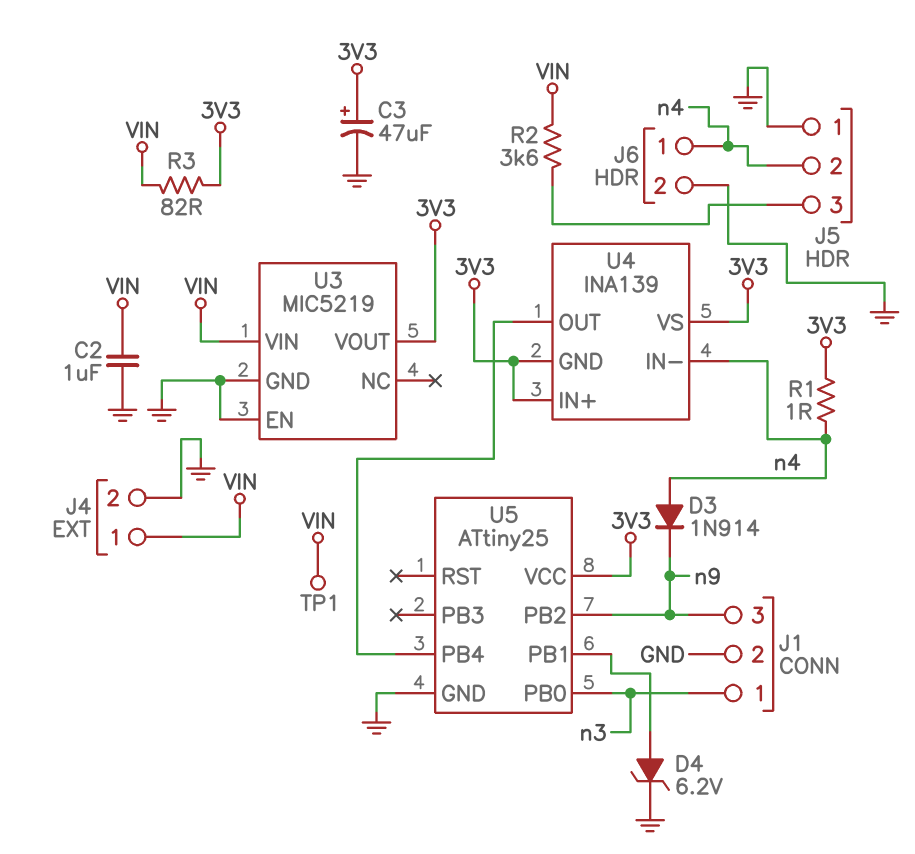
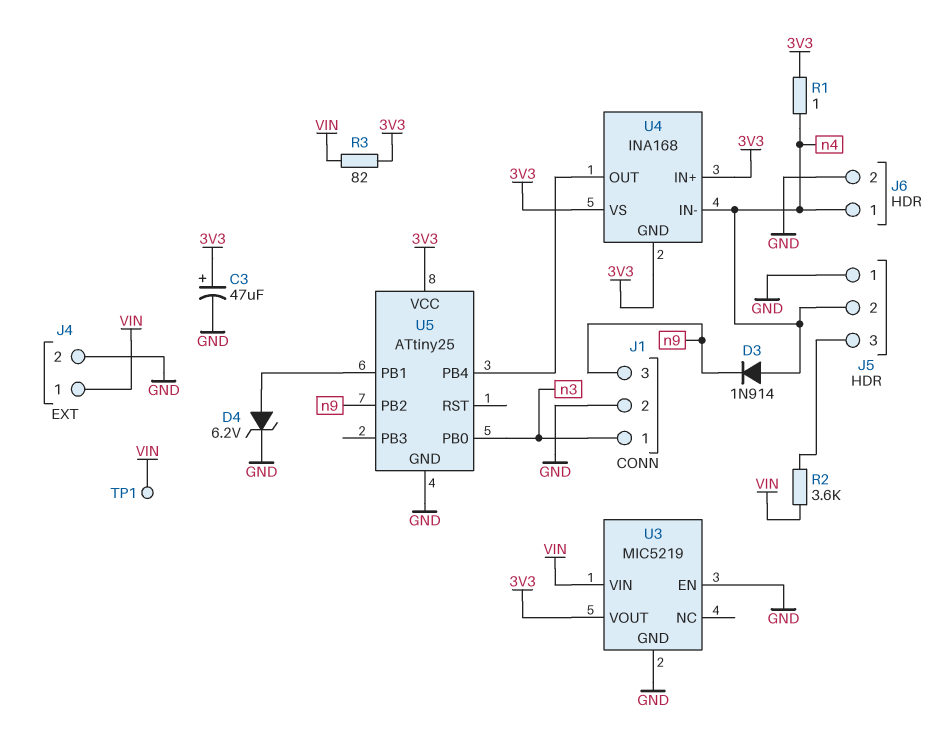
C2: 1uF (GND, VIN) -> none
U4: INA139 -> INA168

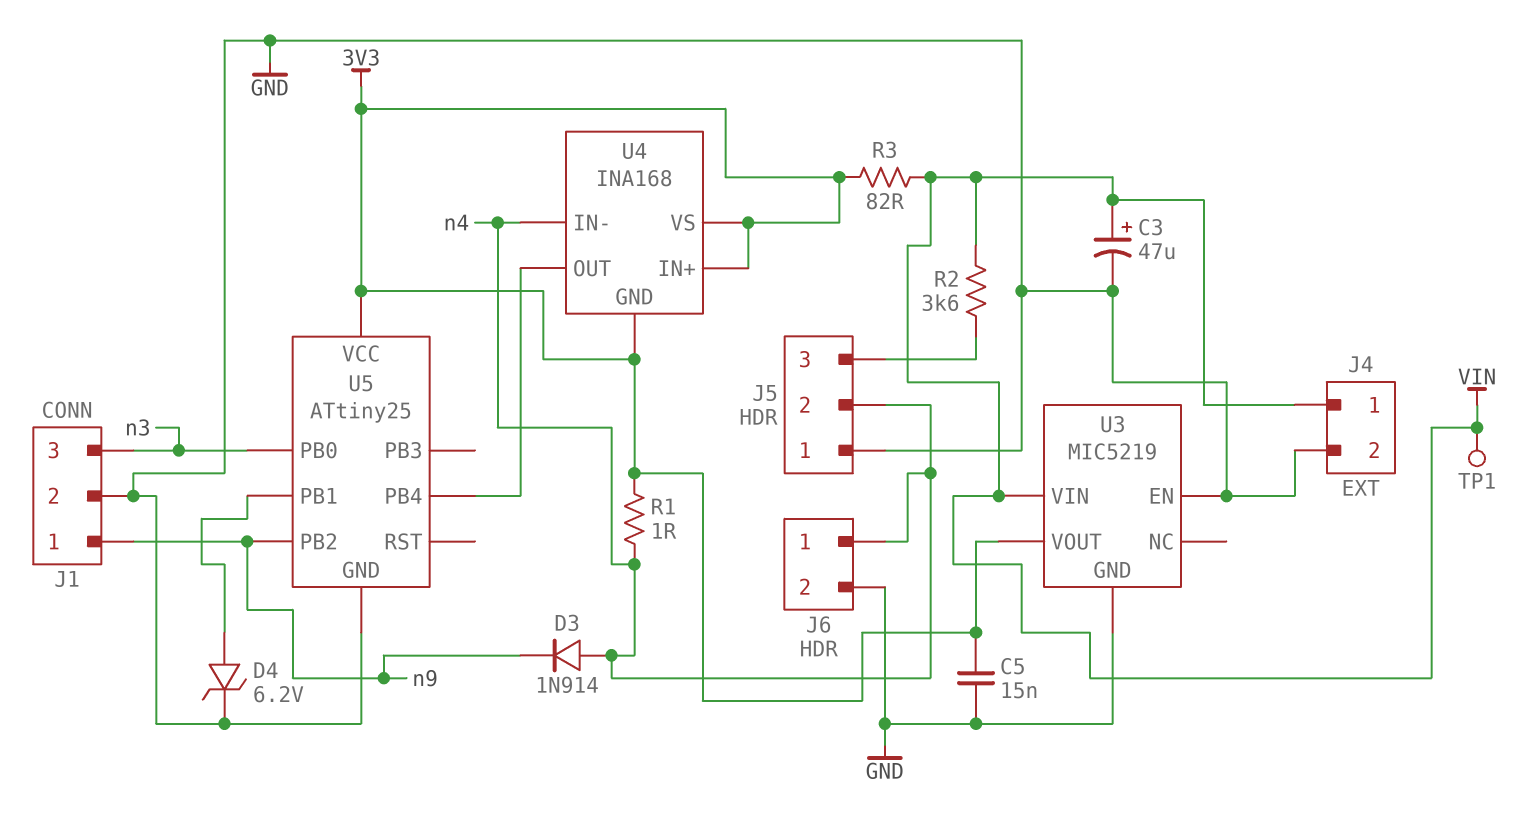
C3: 47uF (plus 3V3, minus GND) -> 47uF (plus VIN, minus GND)
C5: none -> 15nF (3V3, GND)
J1 pin 1: n3 -> n9
J1 pin 3: n9 -> n3

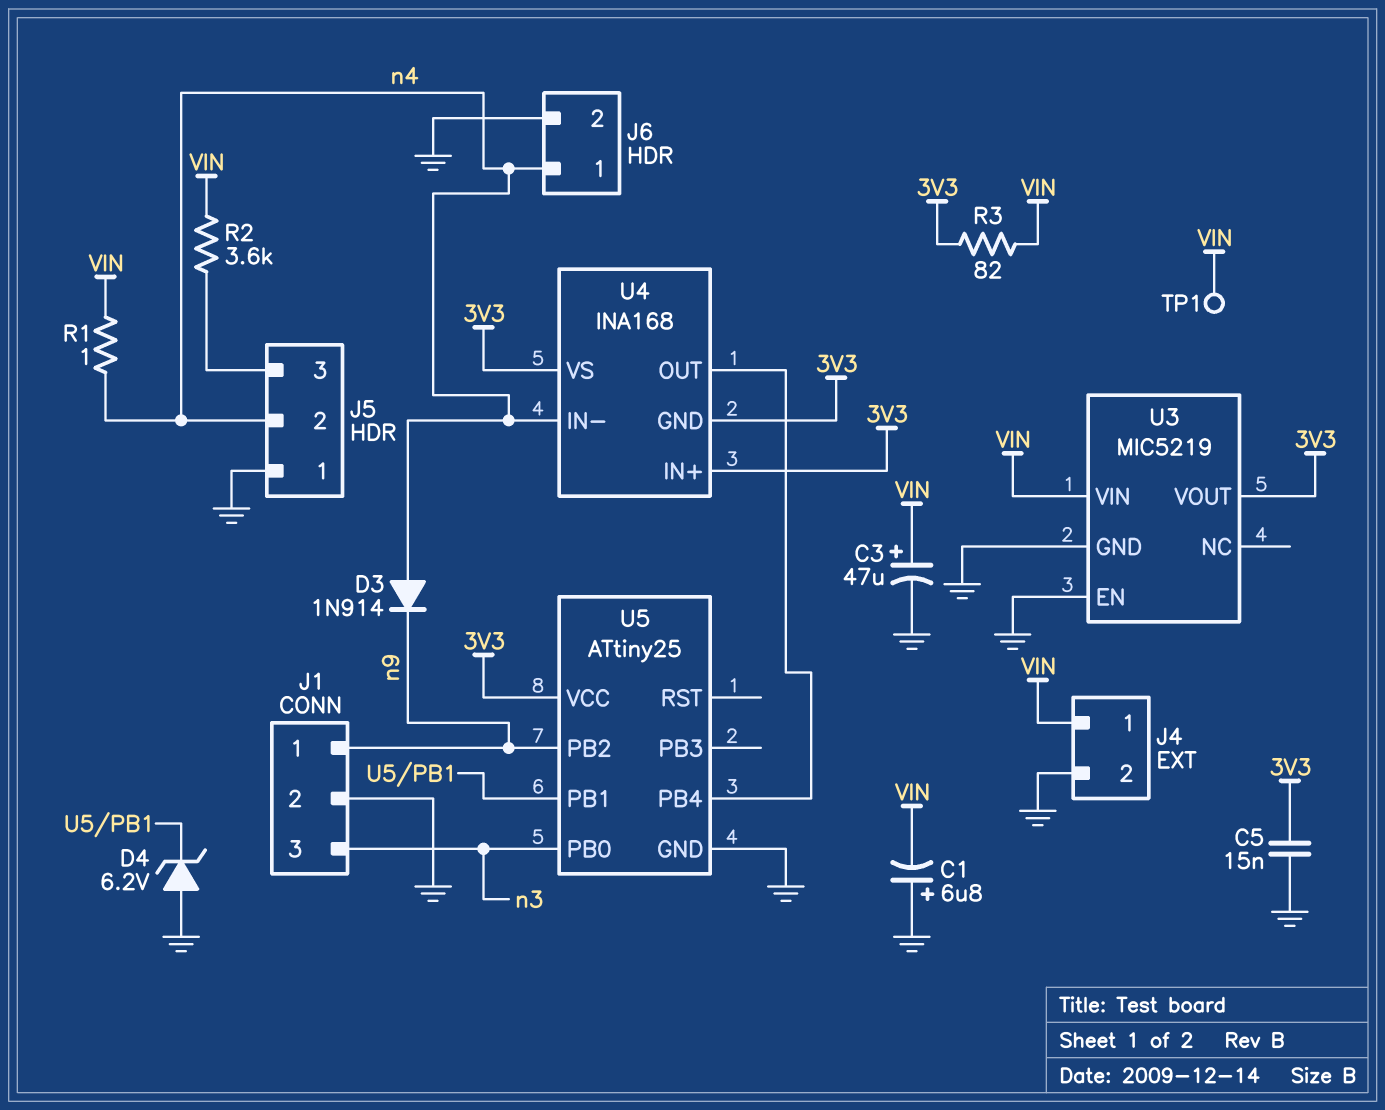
C1: none -> 6.8uF (plus GND, minus VIN)
D4: zener 6.2V (A U5/PB1, K GND) -> zener 6.2V (A GND, K U5/PB1)
R1: 1 (3V3, n4) -> 1 (VIN, n4)

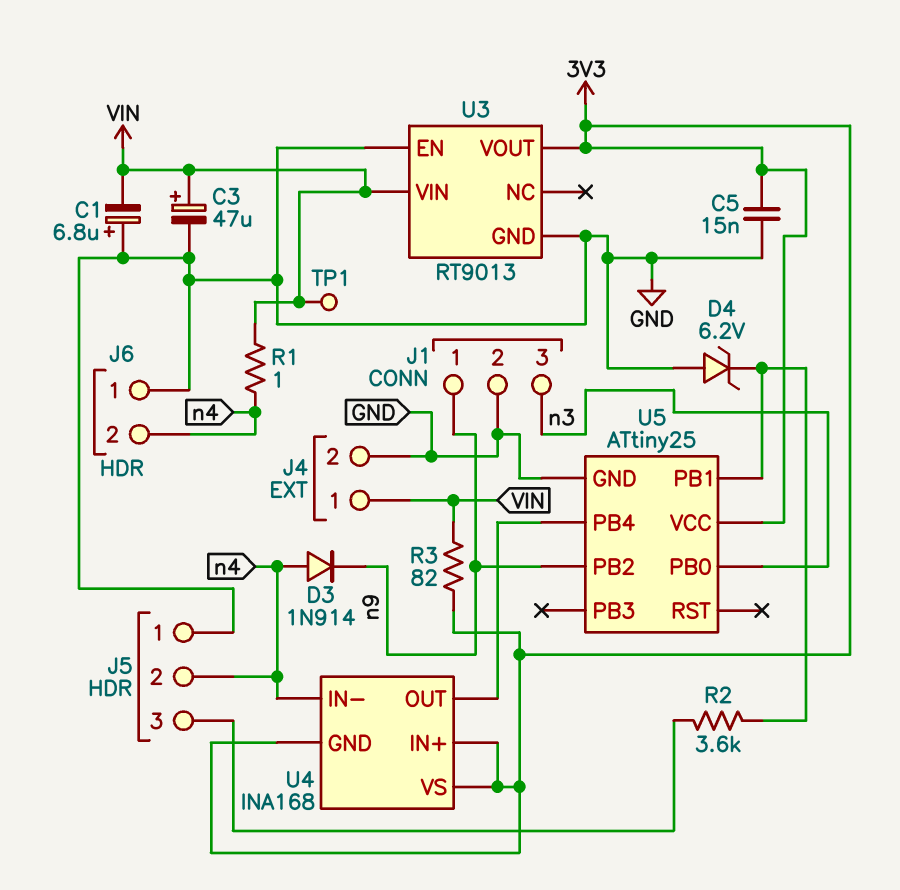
J6 pin 1: n4 -> GND
J6 pin 2: GND -> n4
R2: 3.6k (J5/3, VIN) -> 3.6k (J5/3, U5/PB1)
U3: MIC5219 -> RT9013

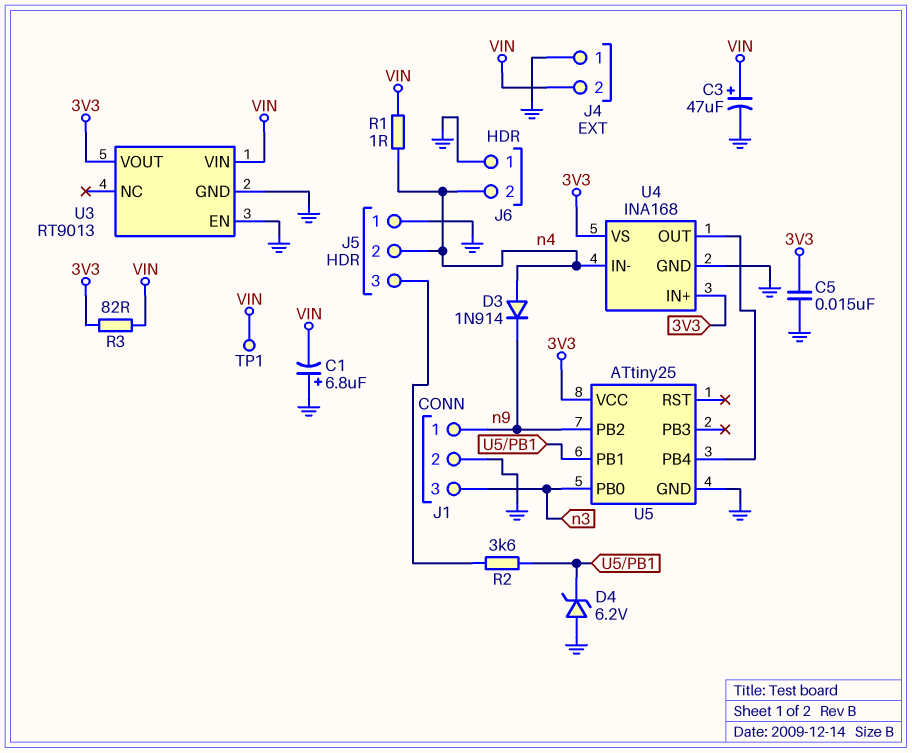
J4 pin 1: VIN -> GND
J4 pin 2: GND -> VIN
U4 pin GND: 3V3 -> GND

